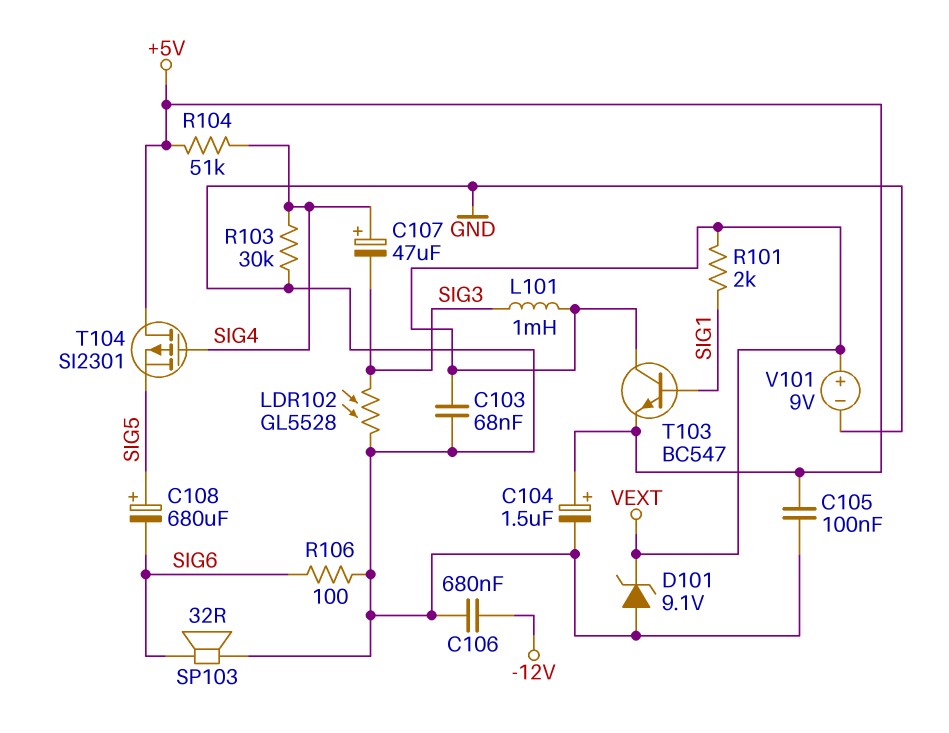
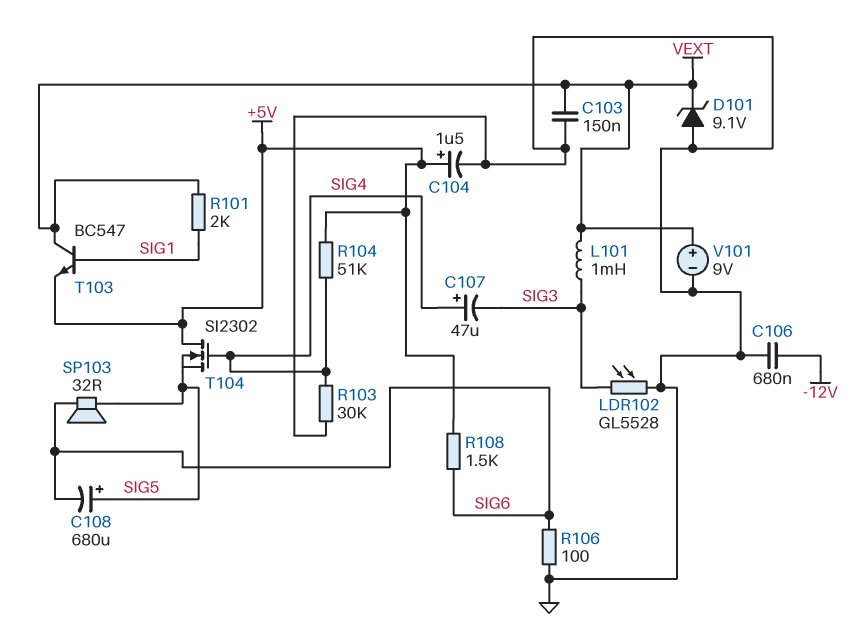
C103: 68nF (GND, VEXT) -> 150nF (GND, VEXT)
C105: 100nF (+5V, GND) -> none
R108: none -> 1.5k (+5V, SIG6)
SP103: speaker 32R (GND, SIG6) -> speaker 32R (SIG5, SIG6)
T104: PMOS SI2301 (G SIG4, D +5V, S SIG5) -> NMOS SI2302 (G SIG4, D +5V, S SIG5)

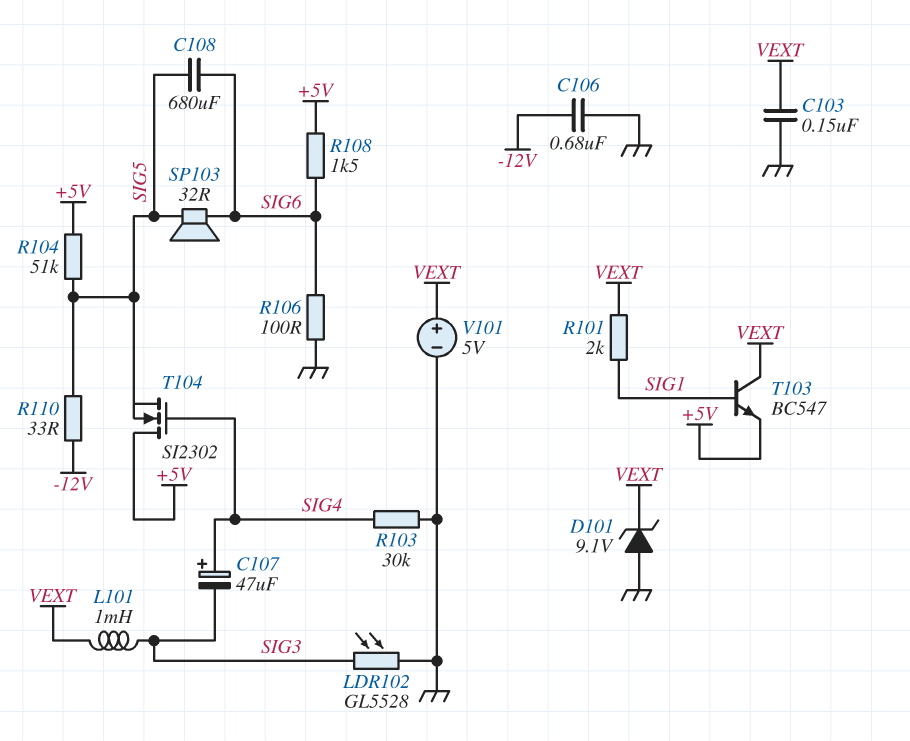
C104: 1.5uF (plus +5V, minus GND) -> none
C108: 680uF (plus SIG5, minus SIG6) -> 680uF (SIG5, SIG6)
R104: 51k (+5V, SIG4) -> 51k (+5V, SIG5)
R110: none -> 33 (-12V, SIG5)
V101: 9V (plus VEXT, minus GND) -> 5V (plus VEXT, minus GND)

